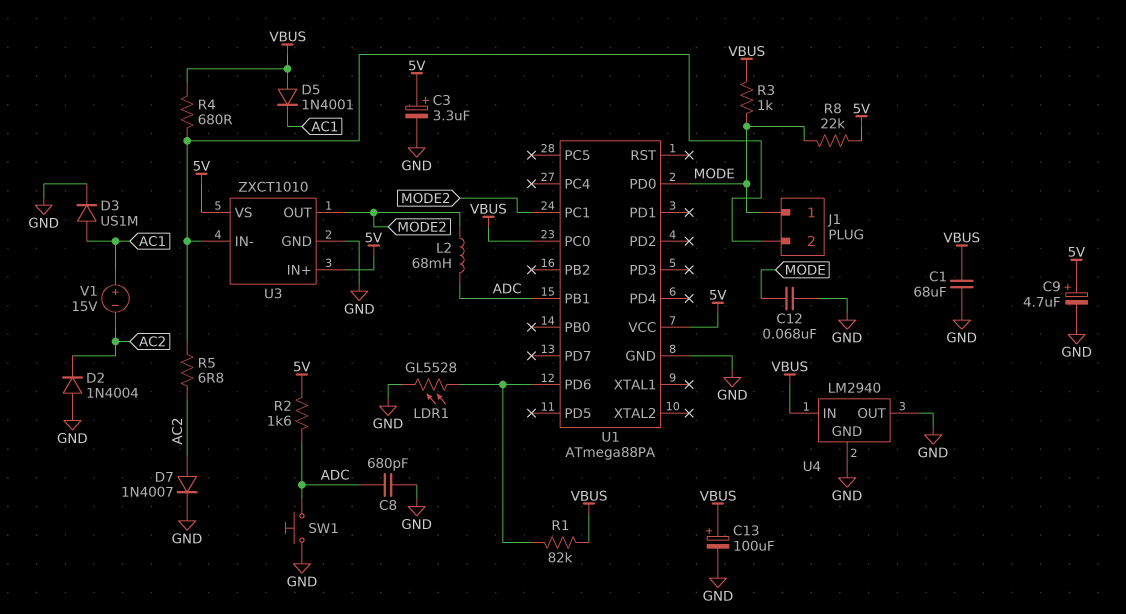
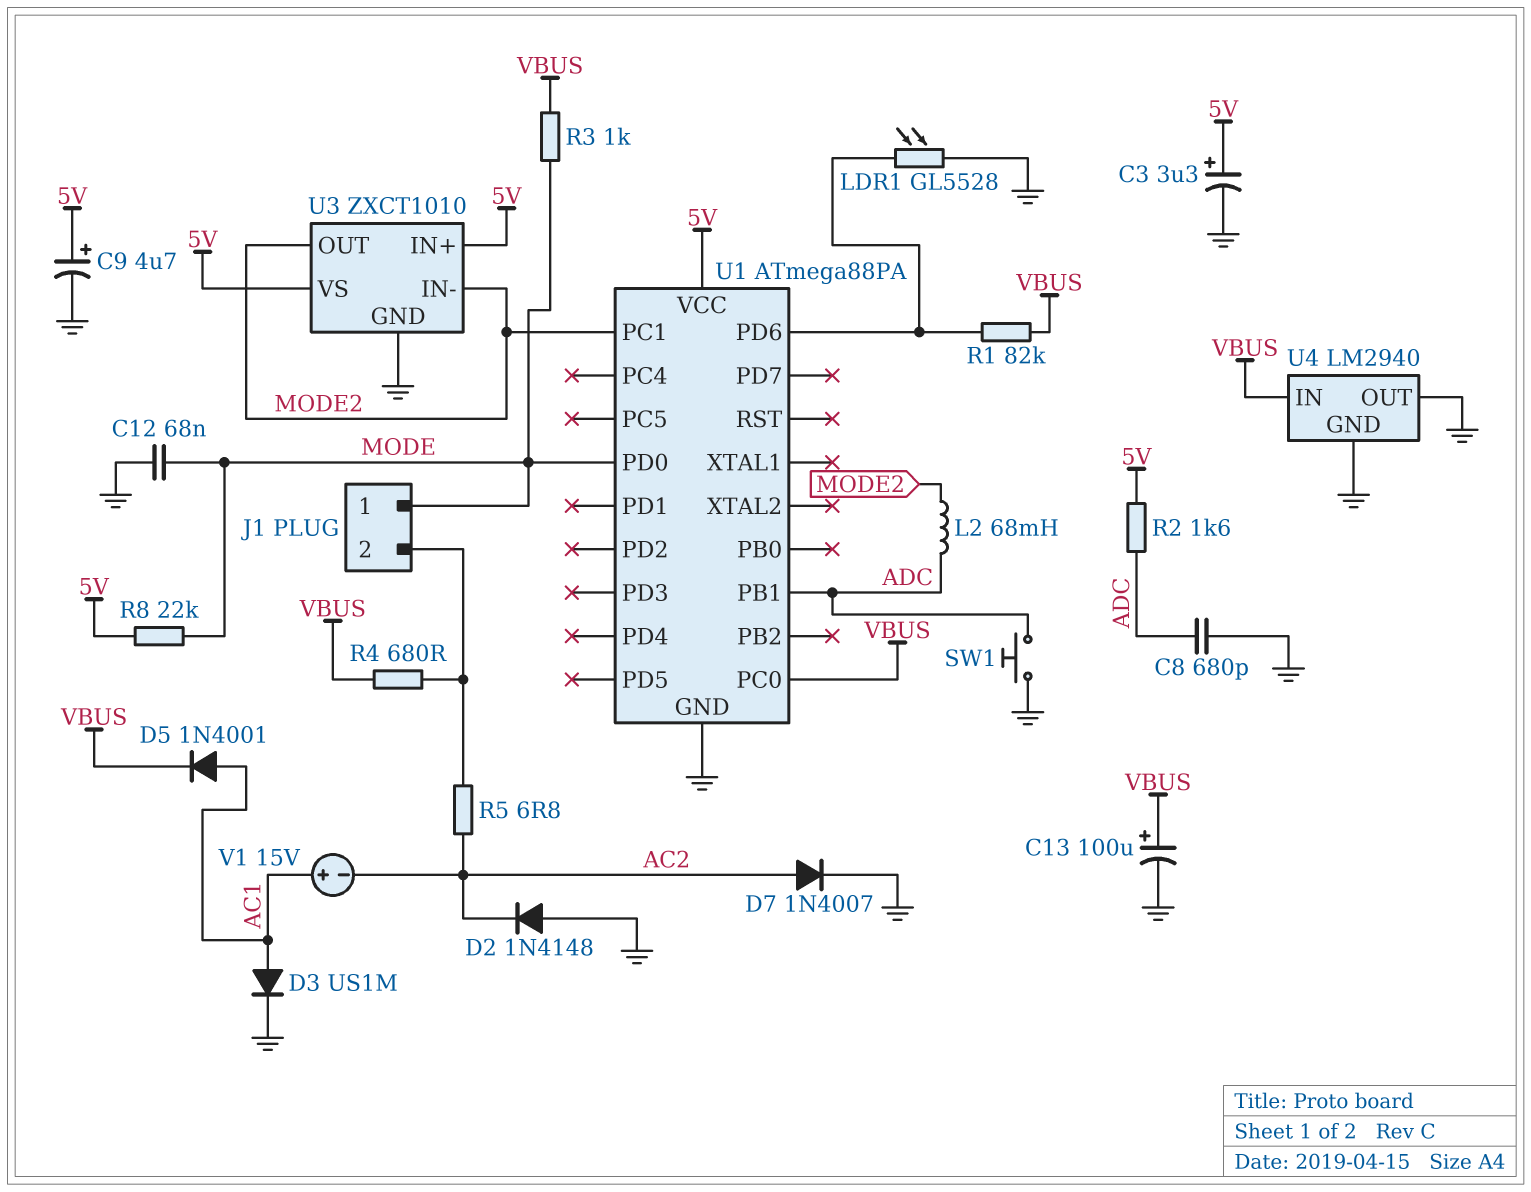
C1: 68uF (GND, VBUS) -> none
D2: diode 1N4004 (A GND, K AC2) -> diode 1N4148 (A GND, K AC2)
D5: diode 1N4001 (A VBUS, K AC1) -> diode 1N4001 (A AC1, K VBUS)
U3 pin IN-: J1/2 -> MODE2

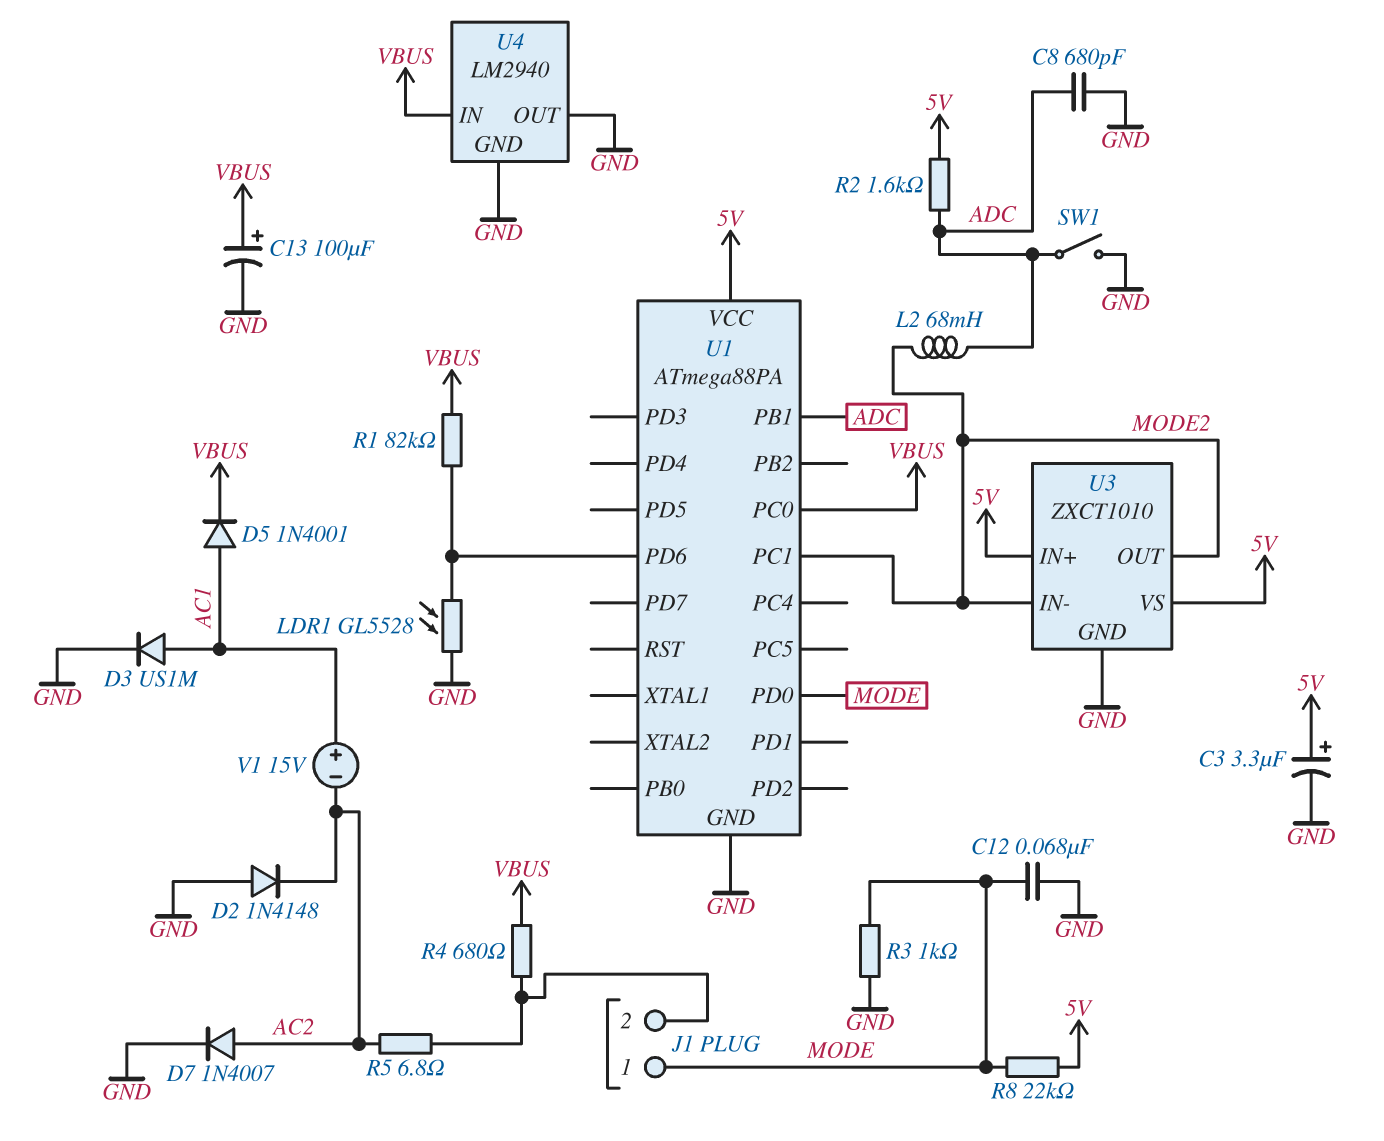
C9: 4.7uF (plus 5V, minus GND) -> none
R3: 1k (MODE, VBUS) -> 1k (GND, MODE)
SW1: button (ADC, GND) -> switch (ADC, GND)

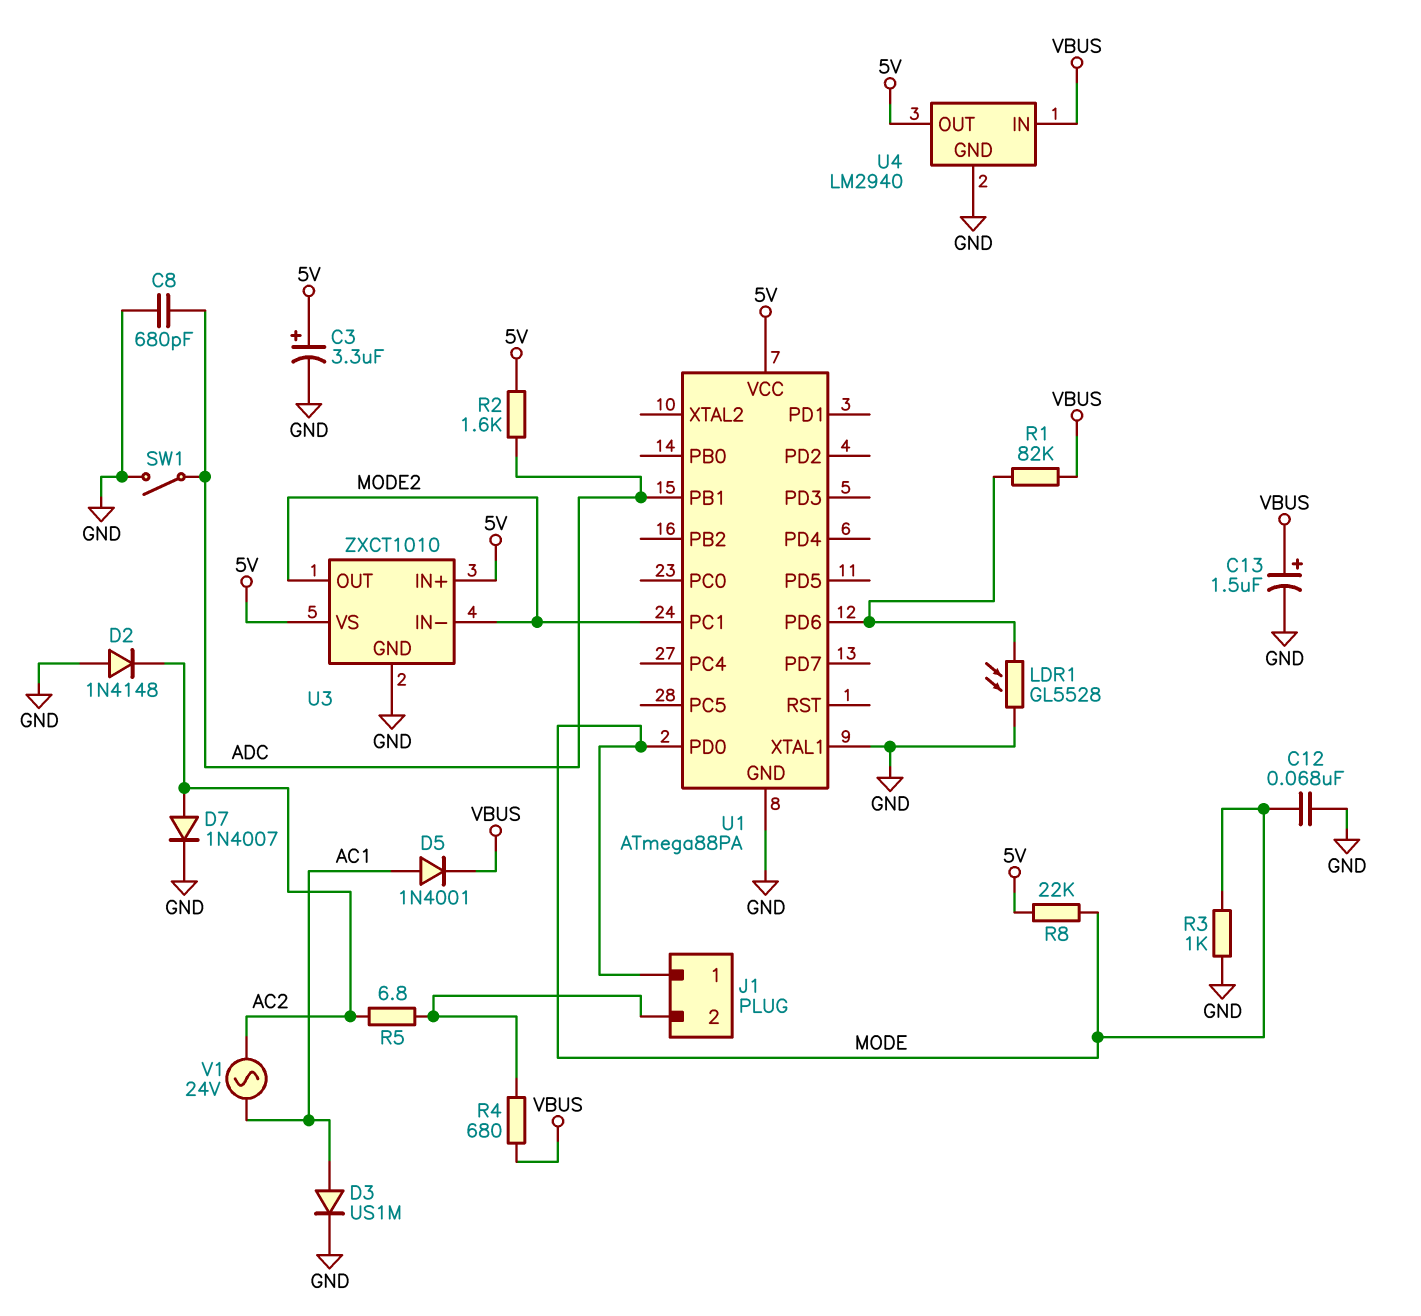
C13: 100uF (plus VBUS, minus GND) -> 1.5uF (plus VBUS, minus GND)
L2: 68mH (ADC, MODE2) -> none
U1 pin PC0: VBUS -> none
U1 pin XTAL1: none -> GND
U4 pin OUT: GND -> 5V
V1: 15V (plus AC1, minus AC2) -> AC 24V (AC1, AC2)

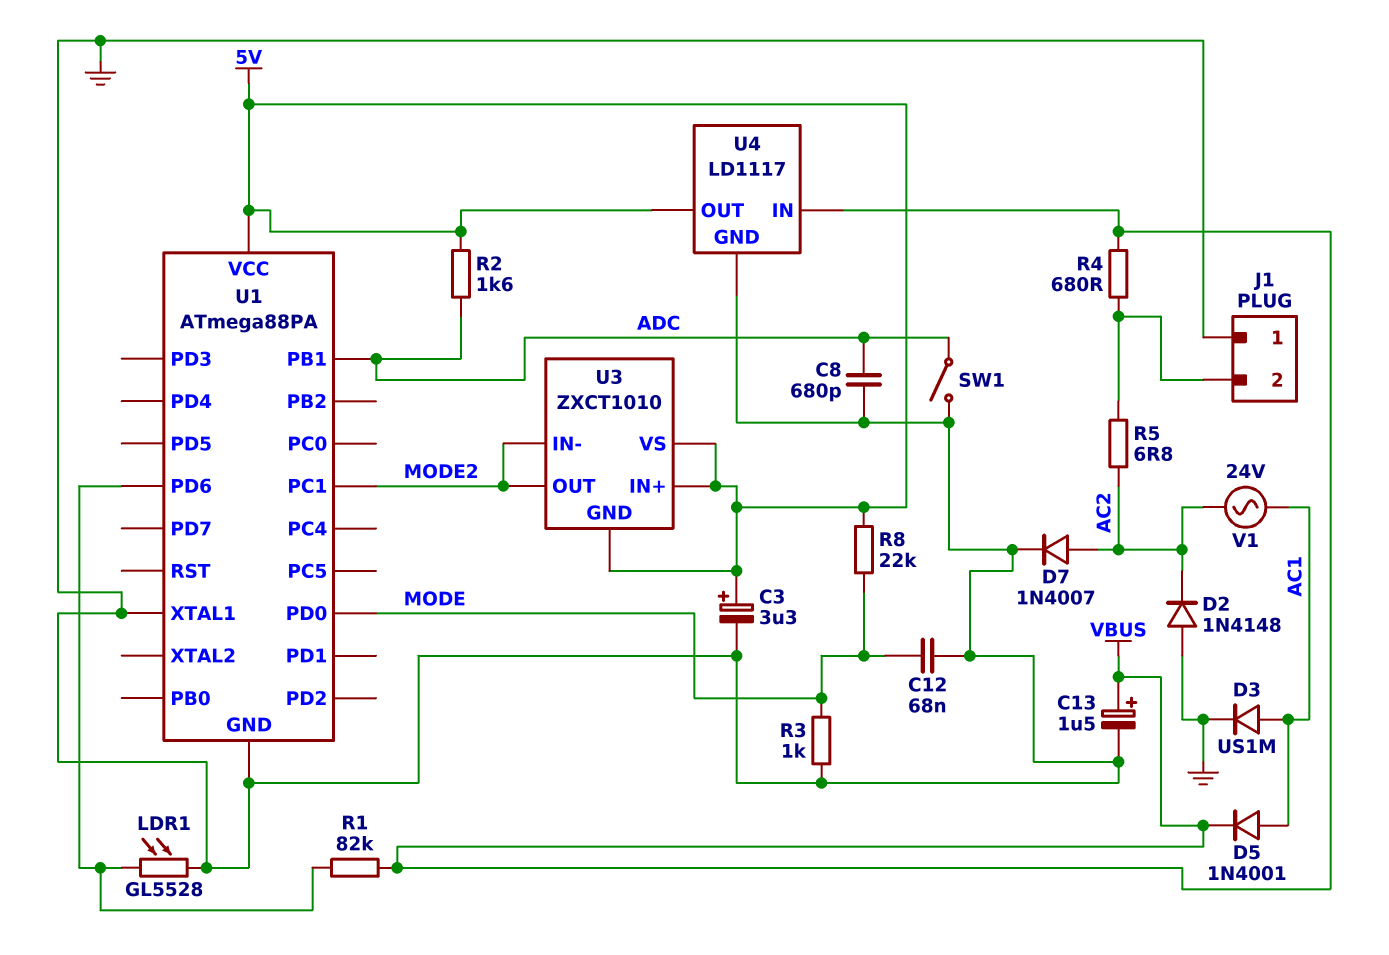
J1 pin 1: MODE -> GND
U3 pin GND: GND -> 5V
U4: LM2940 -> LD1117

